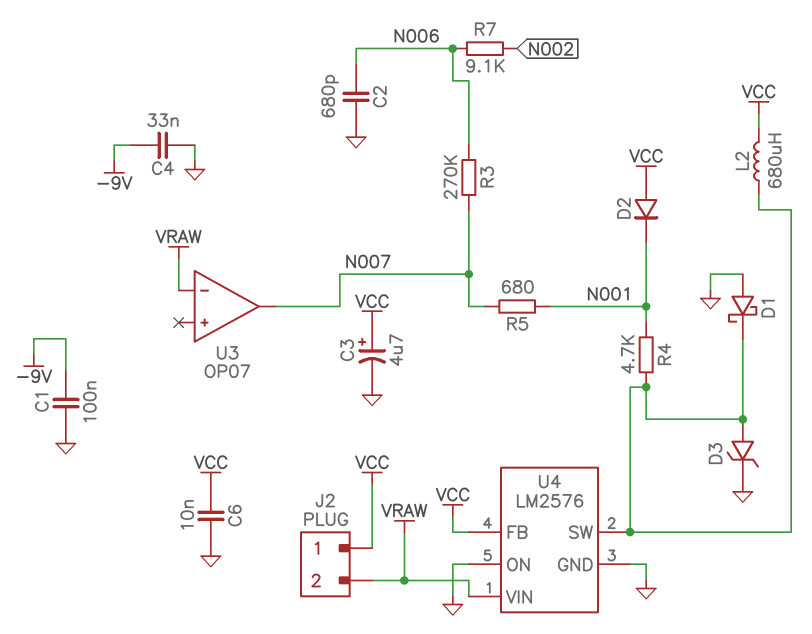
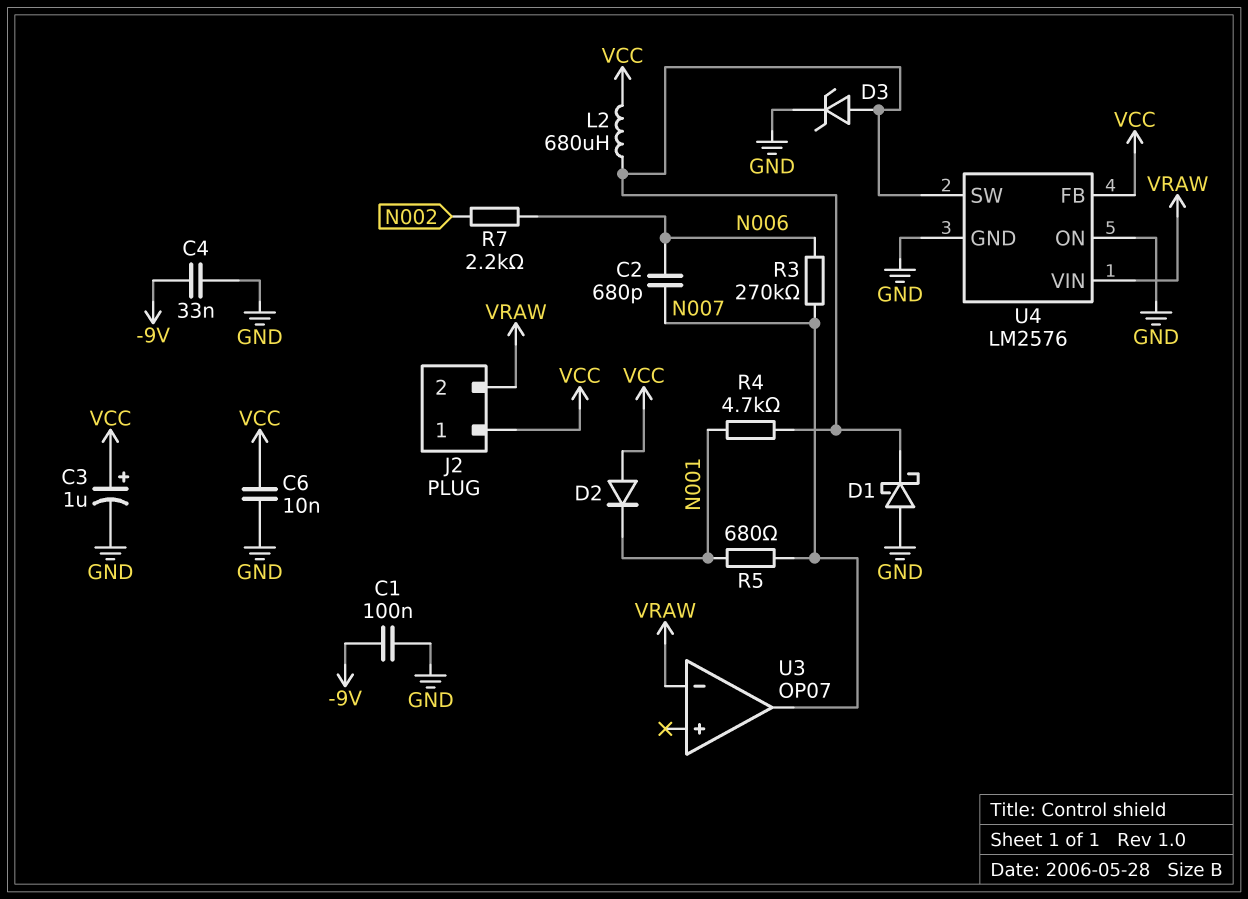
C2: 680pF (GND, N006) -> 680pF (N006, N007)
C3: 4.7uF (plus VCC, minus GND) -> 1uF (plus VCC, minus GND)
R7: 9.1k (N002, N006) -> 2.2k (N002, N006)

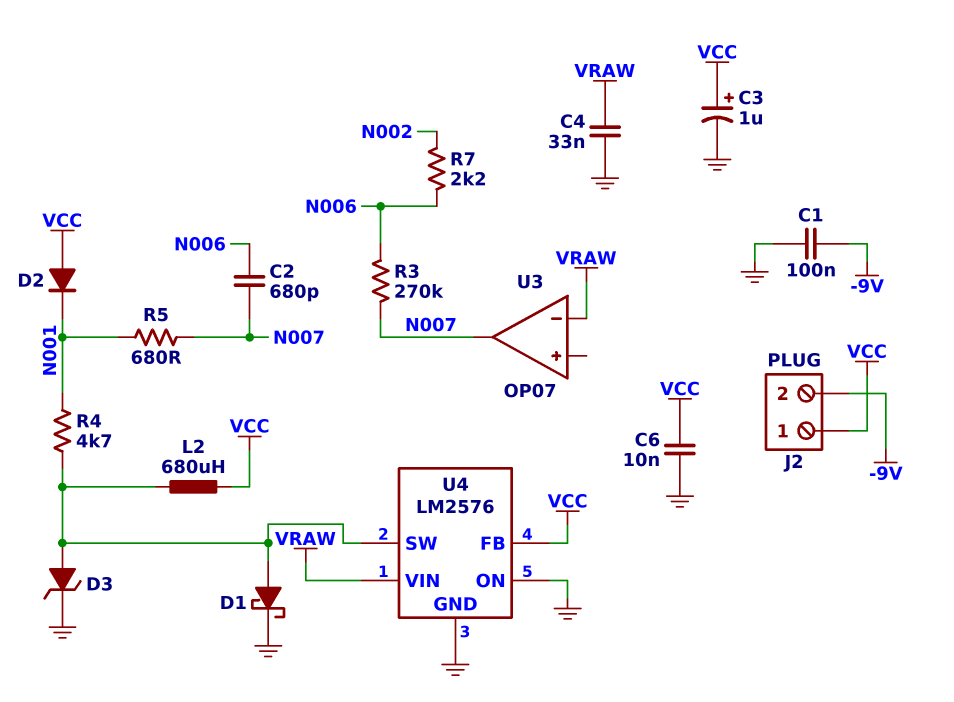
C4: 33nF (-9V, GND) -> 33nF (GND, VRAW)
D1: schottky (A GND, K U4/SW) -> schottky (A U4/SW, K GND)
J2 pin 2: VRAW -> -9V

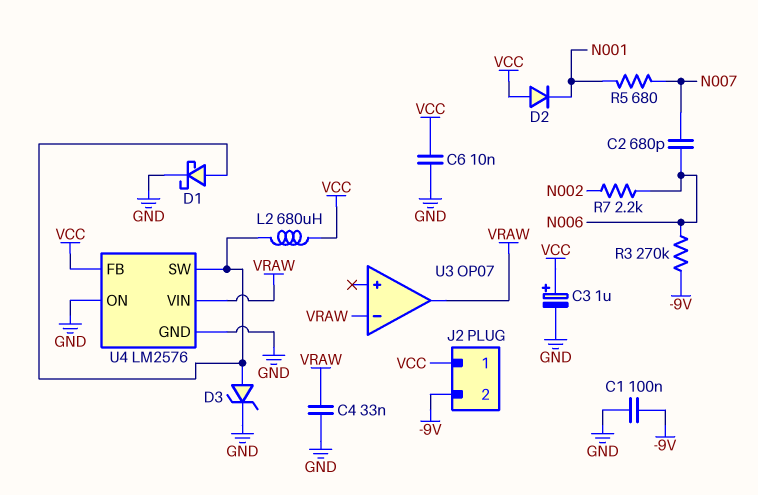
R3: 270k (N006, N007) -> 270k (-9V, N006)
R4: 4.7k (N001, U4/SW) -> none
U3 pin out: N007 -> VRAW

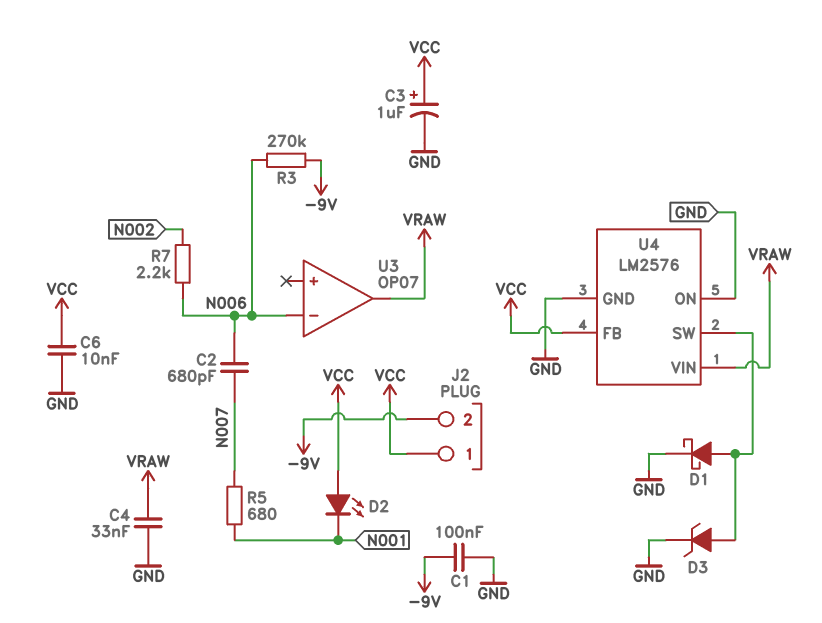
D2: diode (A VCC, K N001) -> LED (A VCC, K N001)
L2: 680uH (U4/SW, VCC) -> none
U3 pin in-: VRAW -> N006

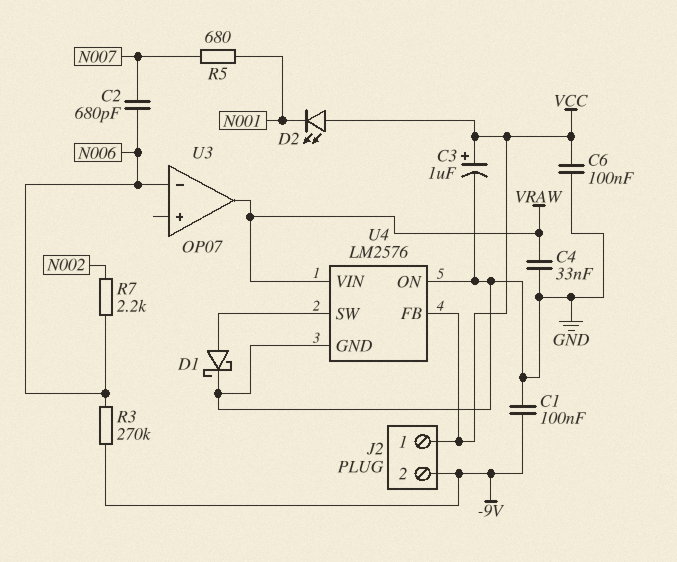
C6: 10nF (GND, VCC) -> 100nF (GND, VCC)
D3: zener (A U4/SW, K GND) -> none

